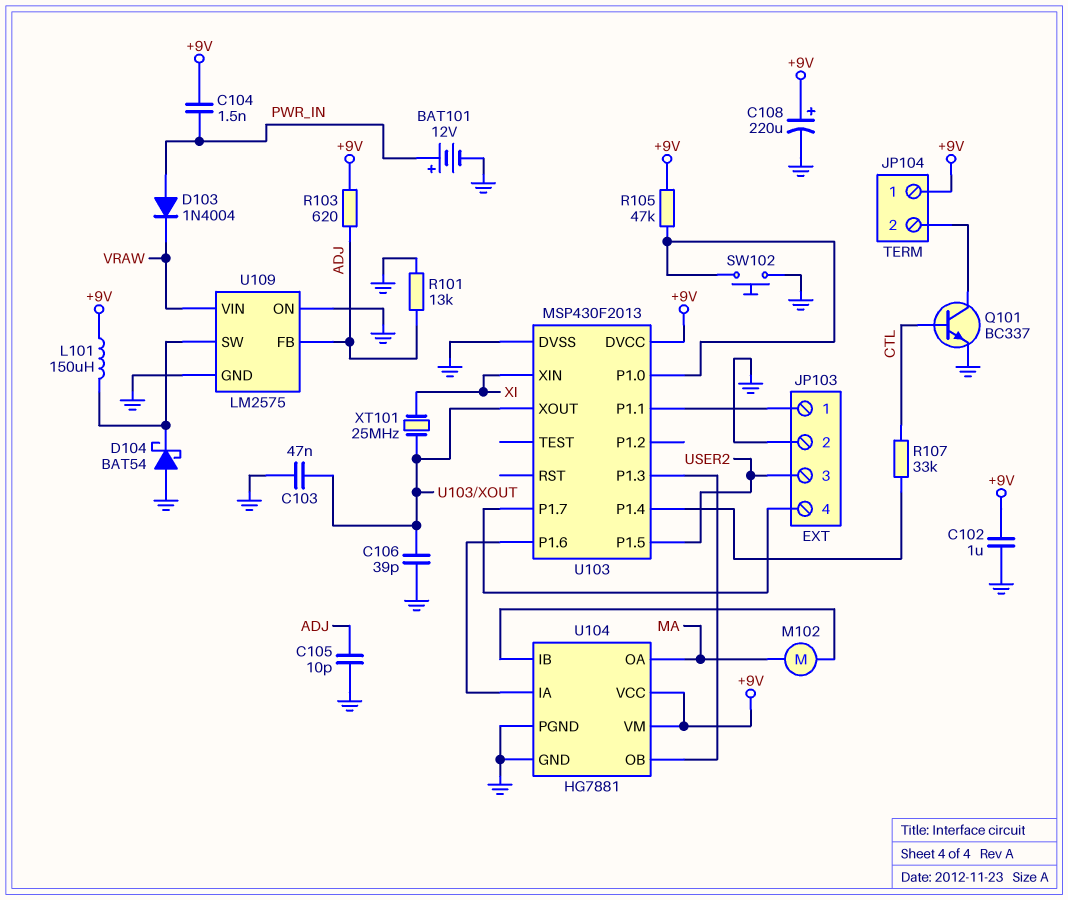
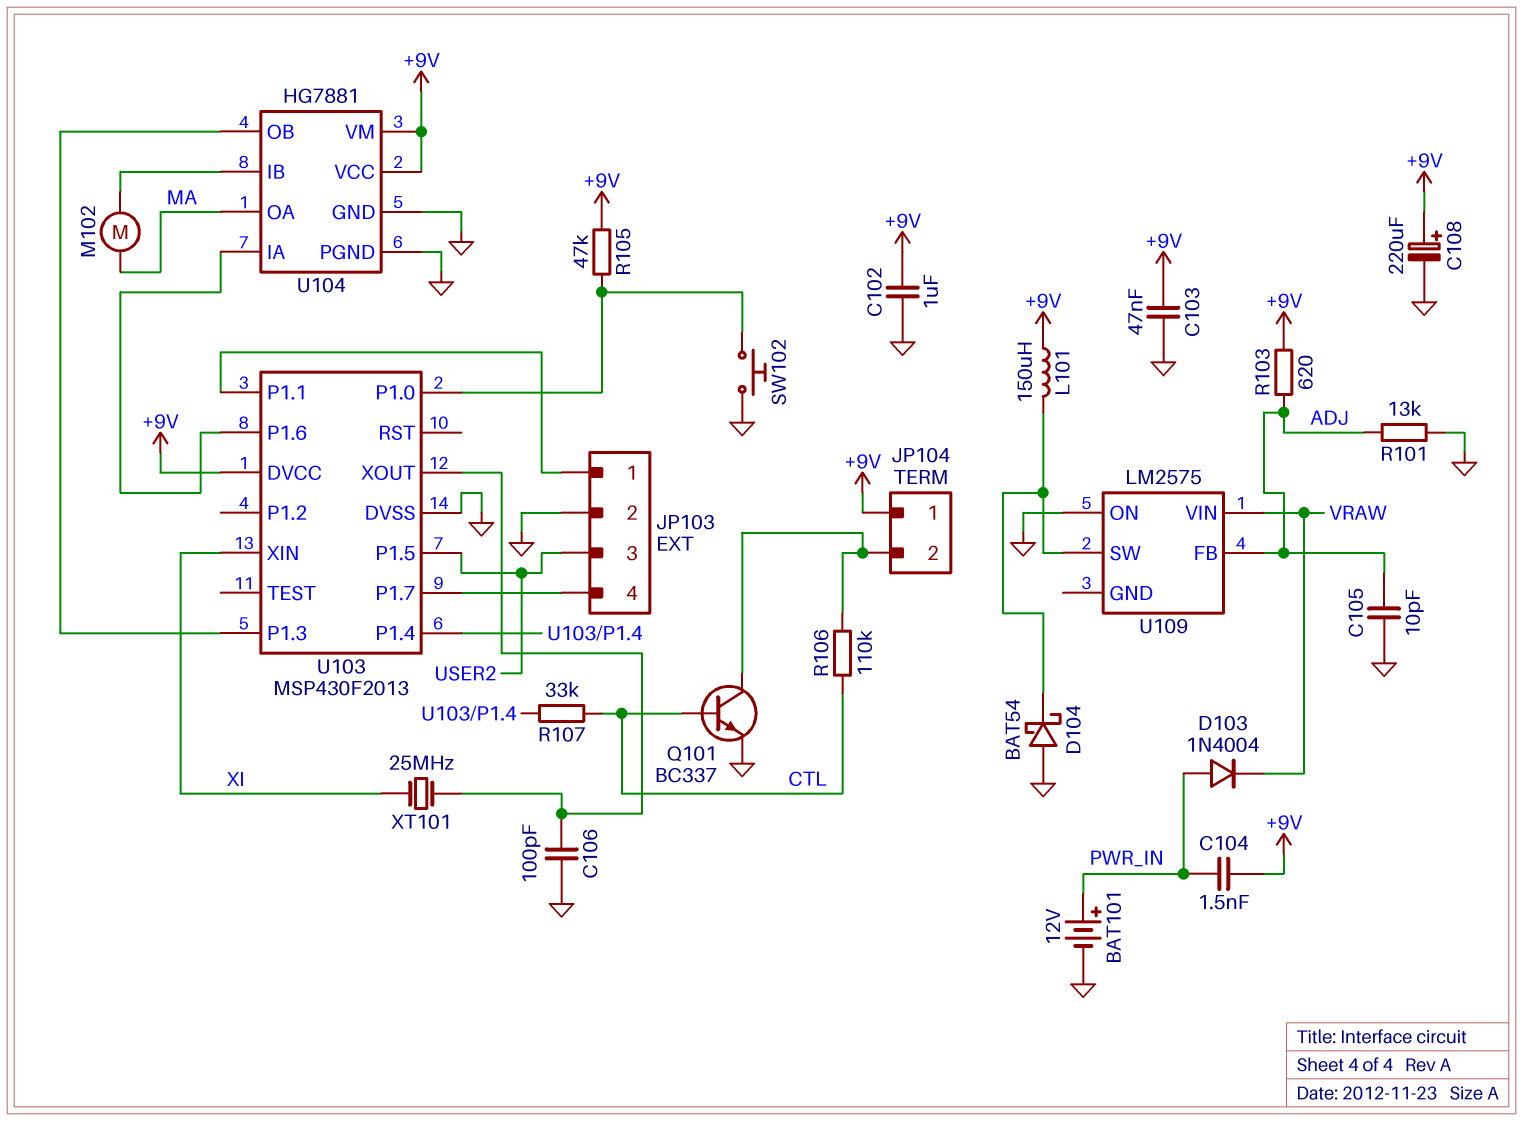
C103: 47nF (GND, U103/XOUT) -> 47nF (+9V, GND)
C106: 39pF (GND, U103/XOUT) -> 100pF (GND, U103/XOUT)
R106: none -> 110k (CTL, JP104/2)
U109 pin GND: GND -> none

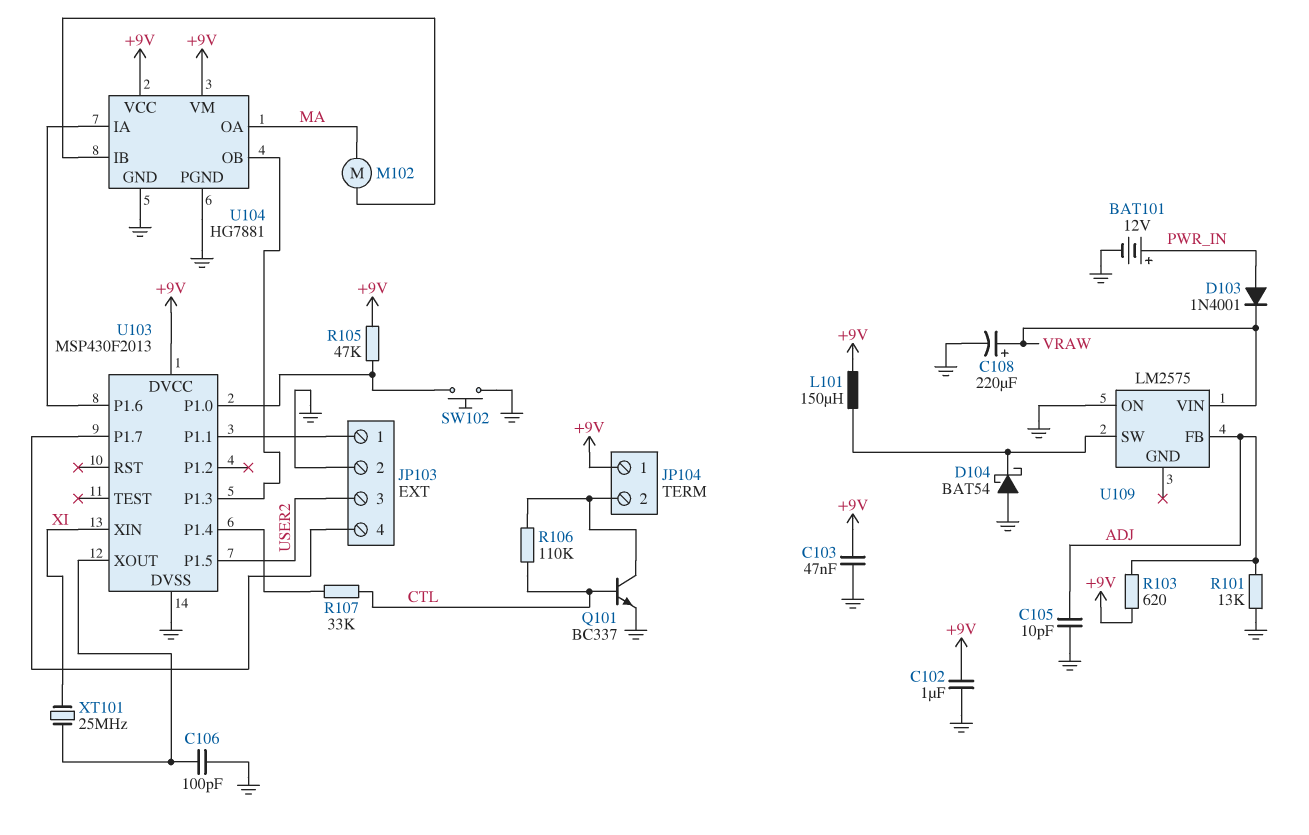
C104: 1.5nF (+9V, PWR_IN) -> none
C108: 220uF (plus +9V, minus GND) -> 220uF (plus VRAW, minus GND)
D103: diode 1N4004 (A PWR_IN, K VRAW) -> diode 1N4001 (A PWR_IN, K VRAW)

